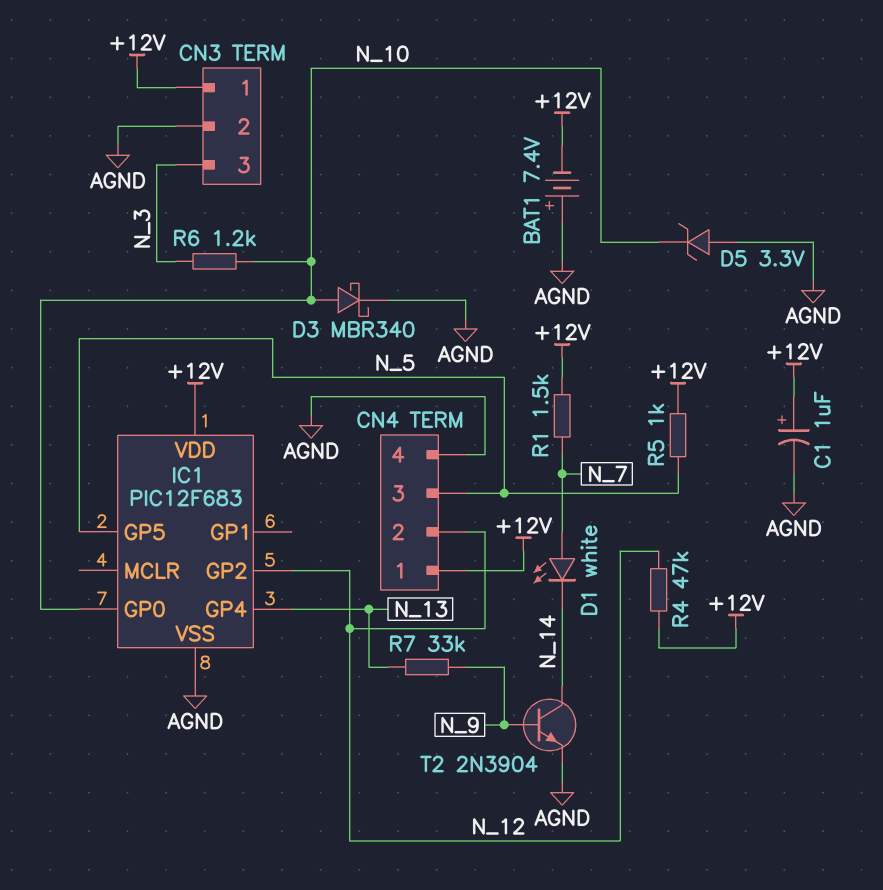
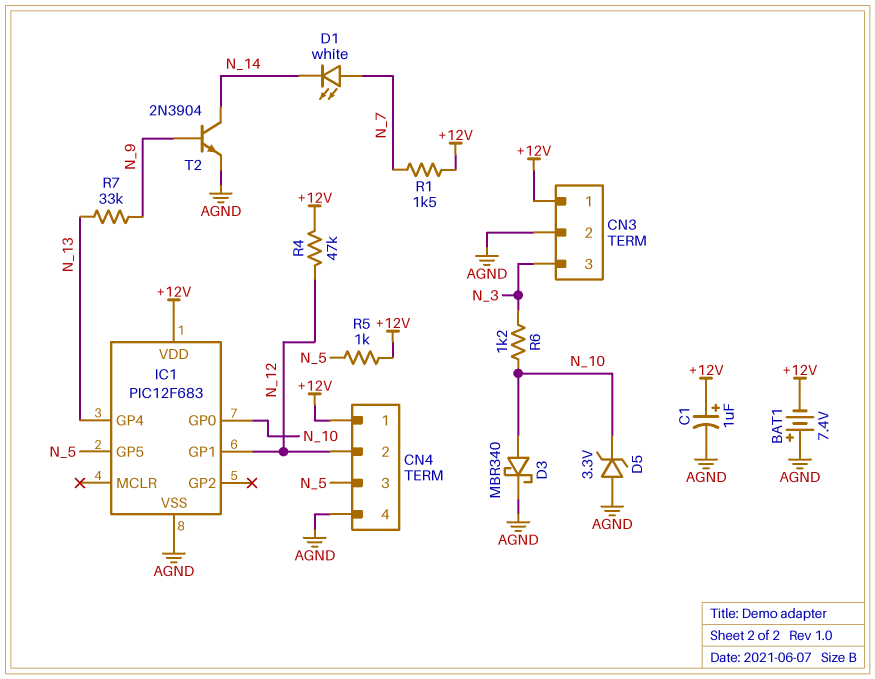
IC1 pin GP1: none -> N_12
IC1 pin GP2: N_12 -> none

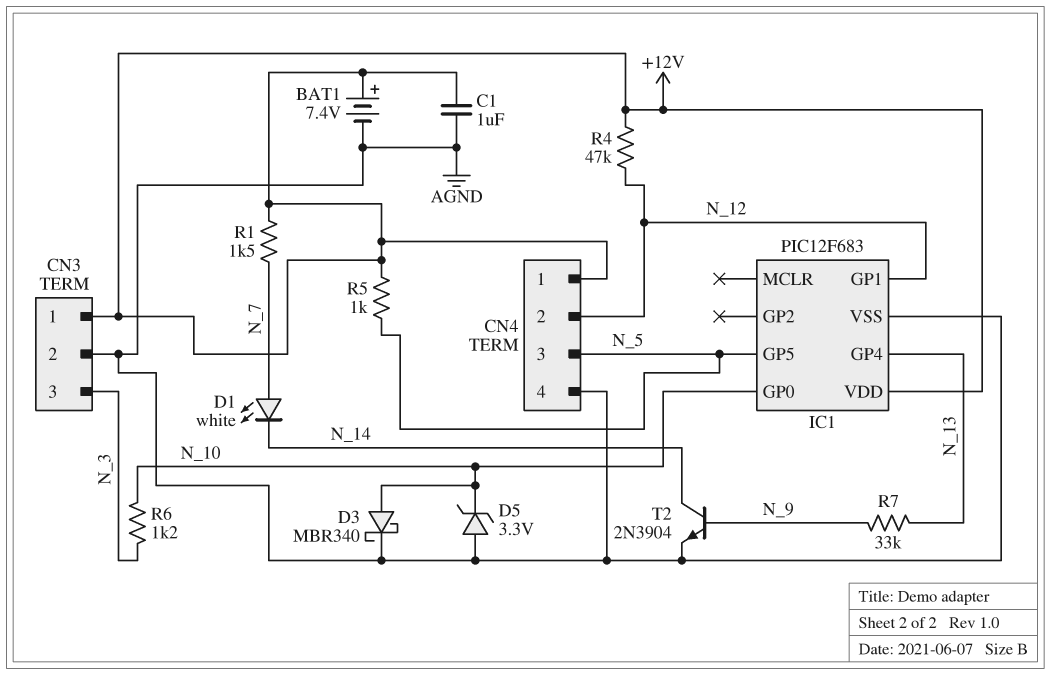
BAT1: 7.4V (plus AGND, minus +12V) -> 7.4V (plus +12V, minus AGND)
C1: 1uF (plus +12V, minus AGND) -> 1uF (+12V, AGND)

